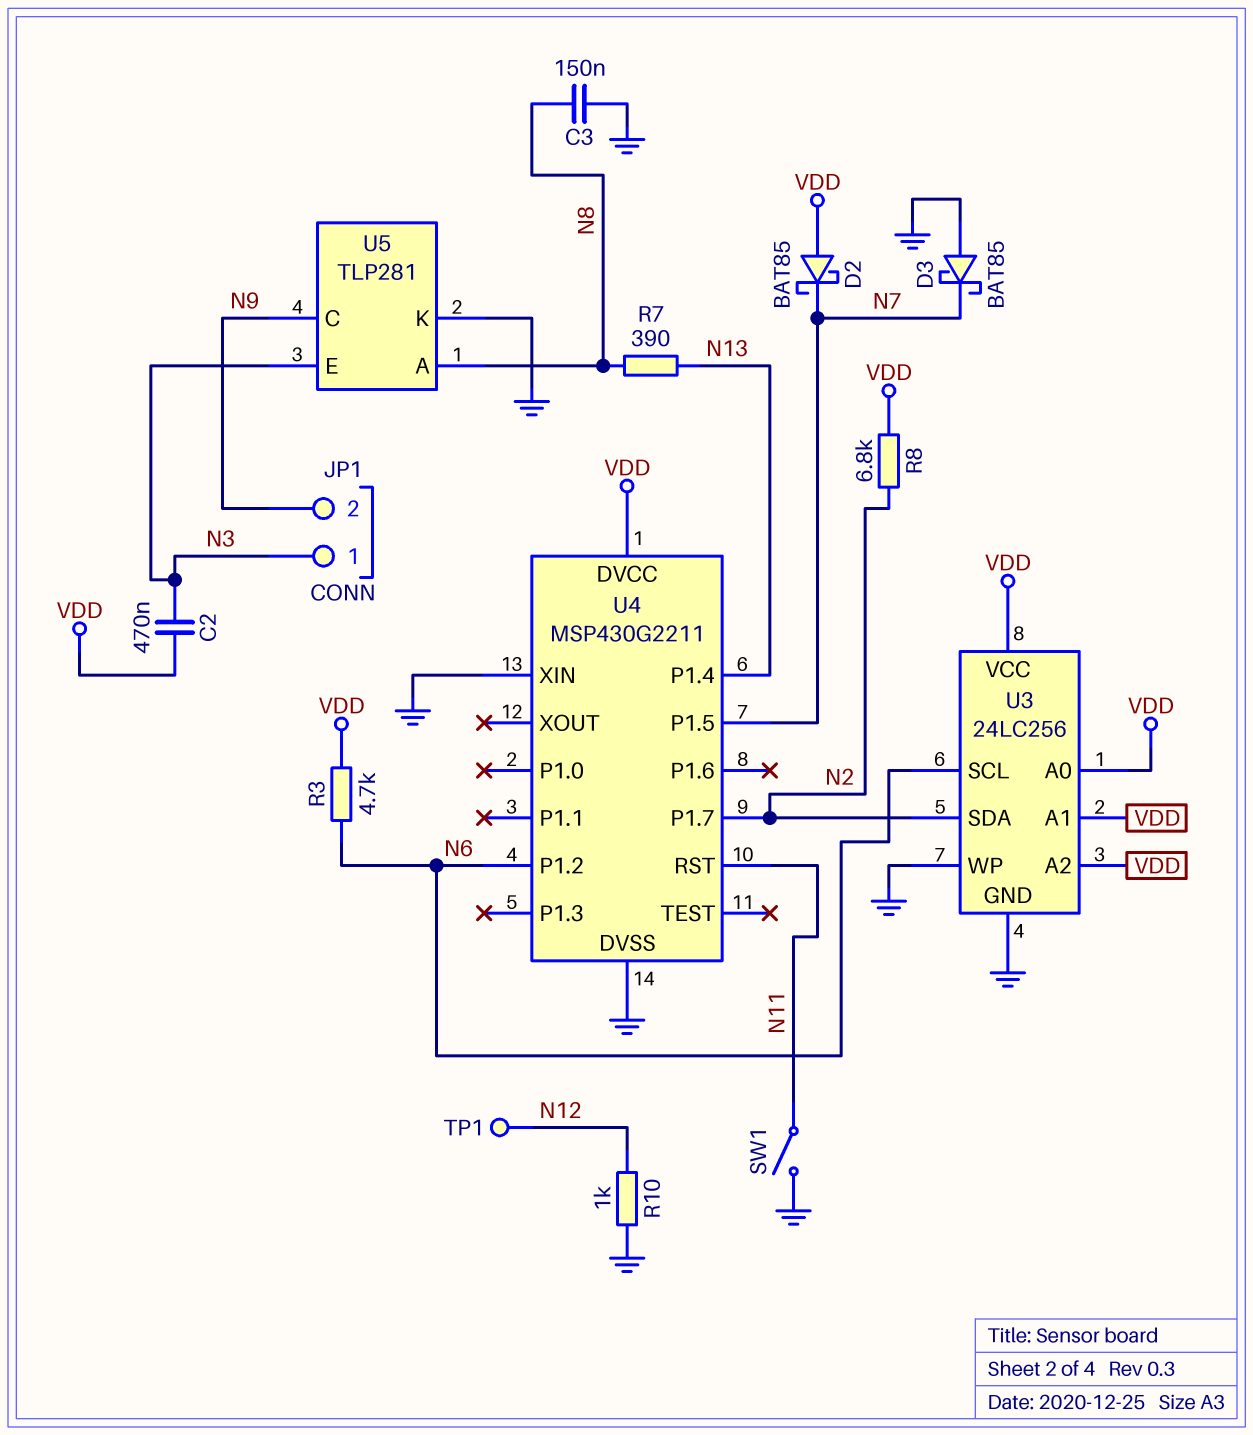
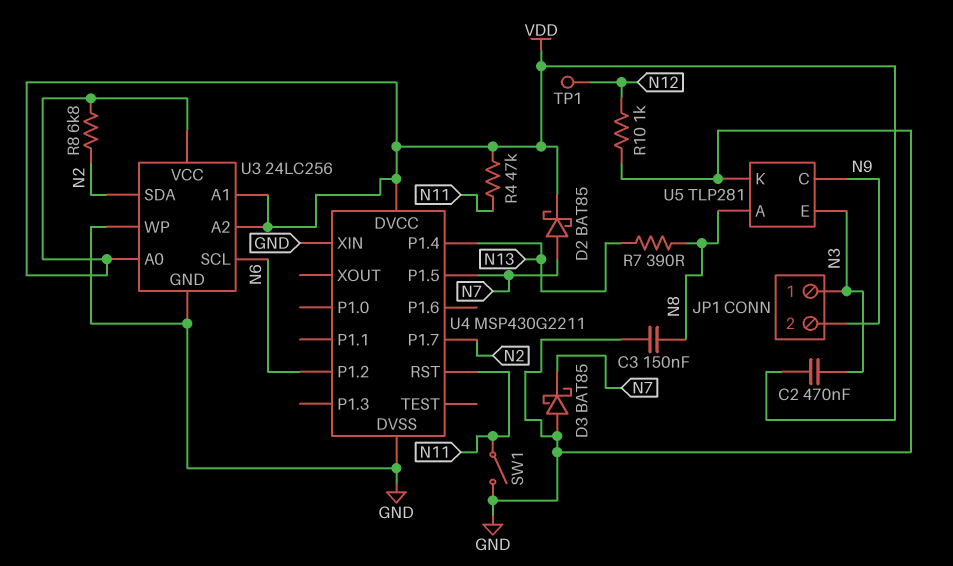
D2: schottky BAT85 (A VDD, K N7) -> schottky BAT85 (A N7, K VDD)
R3: 4.7k (N6, VDD) -> none
R4: none -> 47k (N11, VDD)

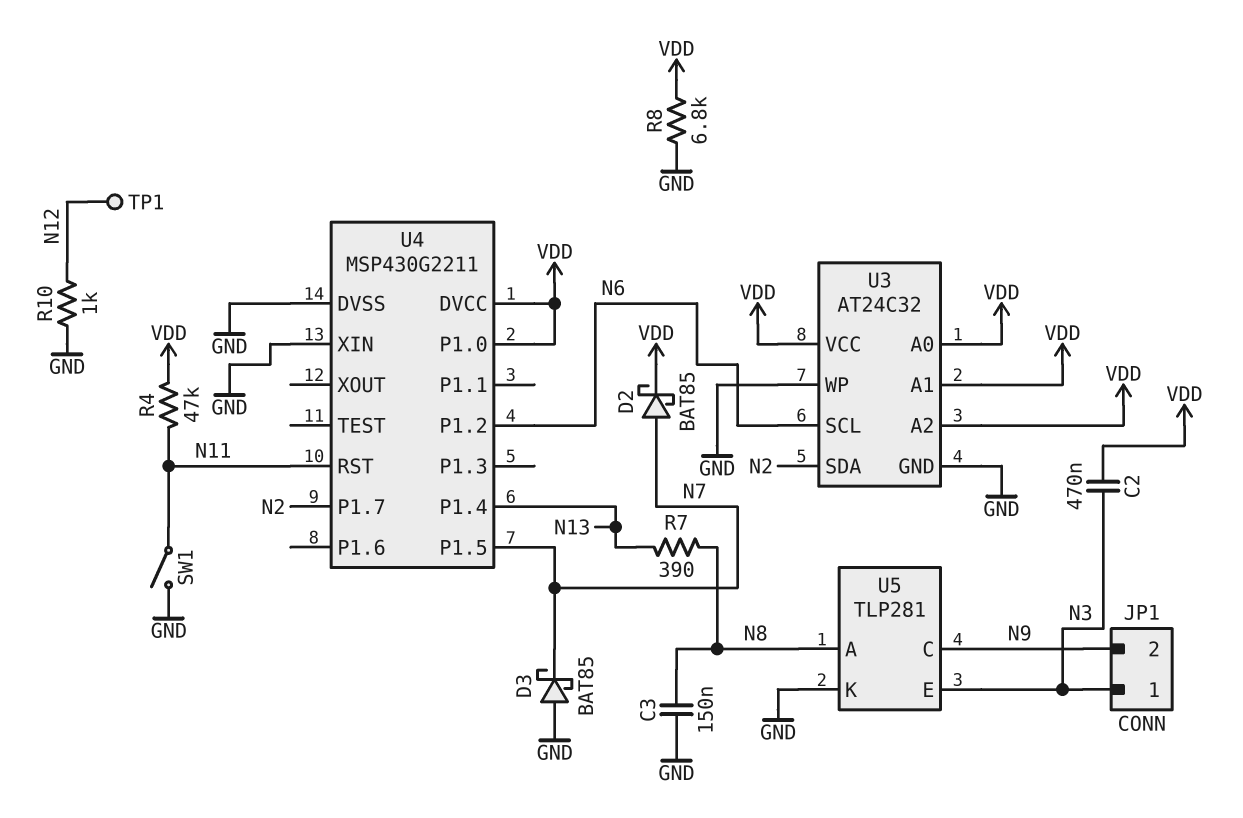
R8: 6.8k (N2, VDD) -> 6.8k (GND, VDD)
U3: 24LC256 -> AT24C32
U4 pin P1.0: none -> VDD

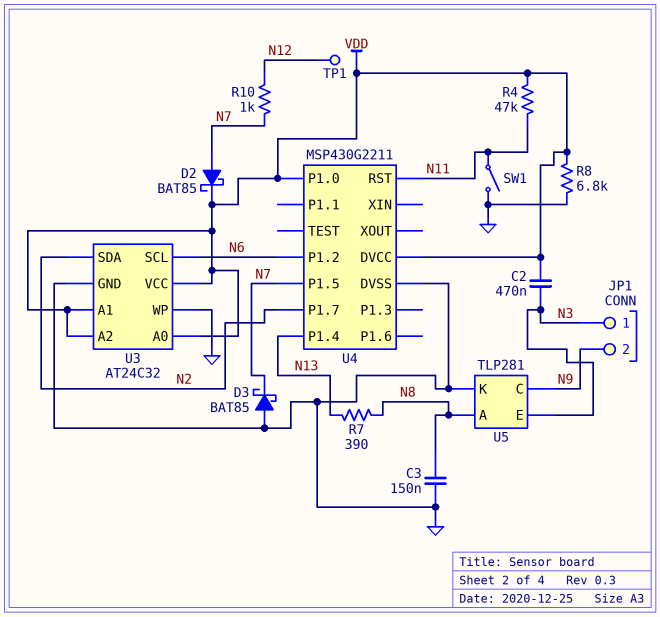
R10: 1k (GND, N12) -> 1k (N7, N12)
U4 pin XIN: GND -> none

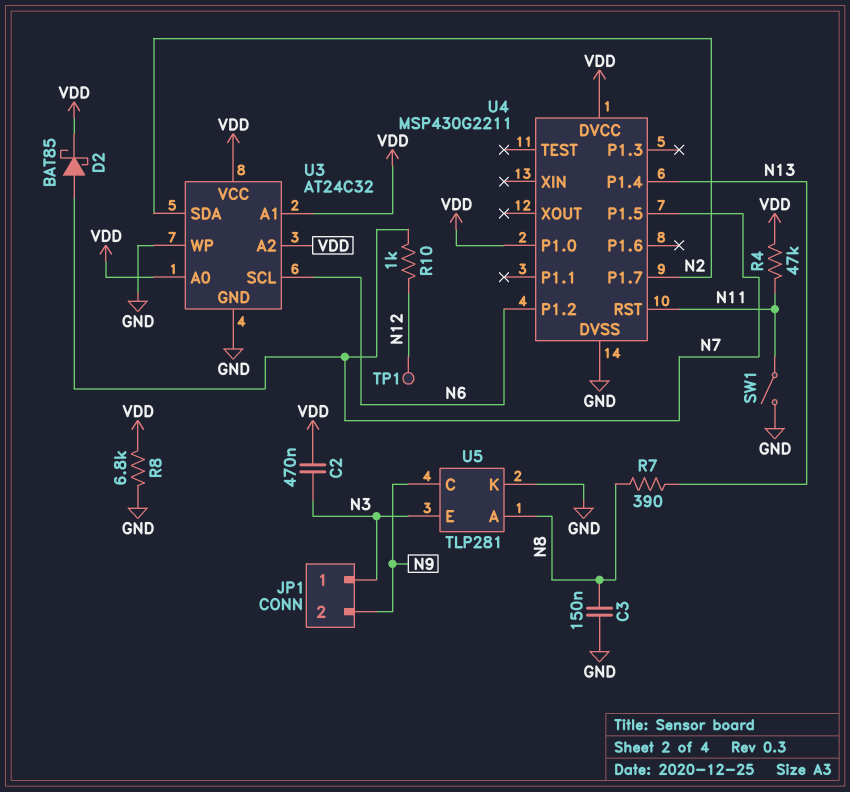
D3: schottky BAT85 (A GND, K N7) -> none

